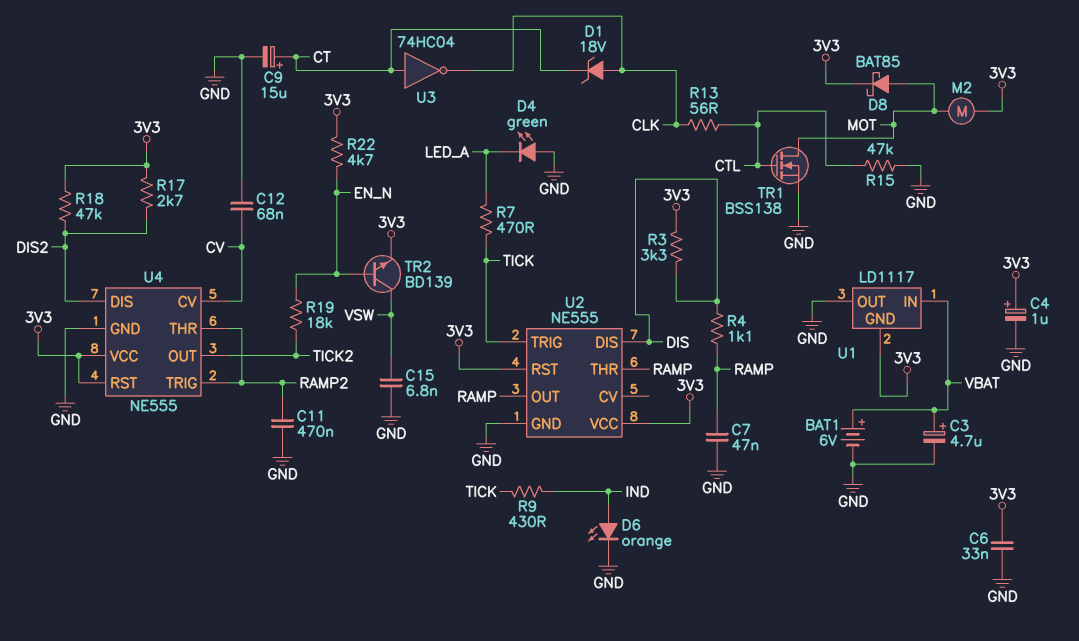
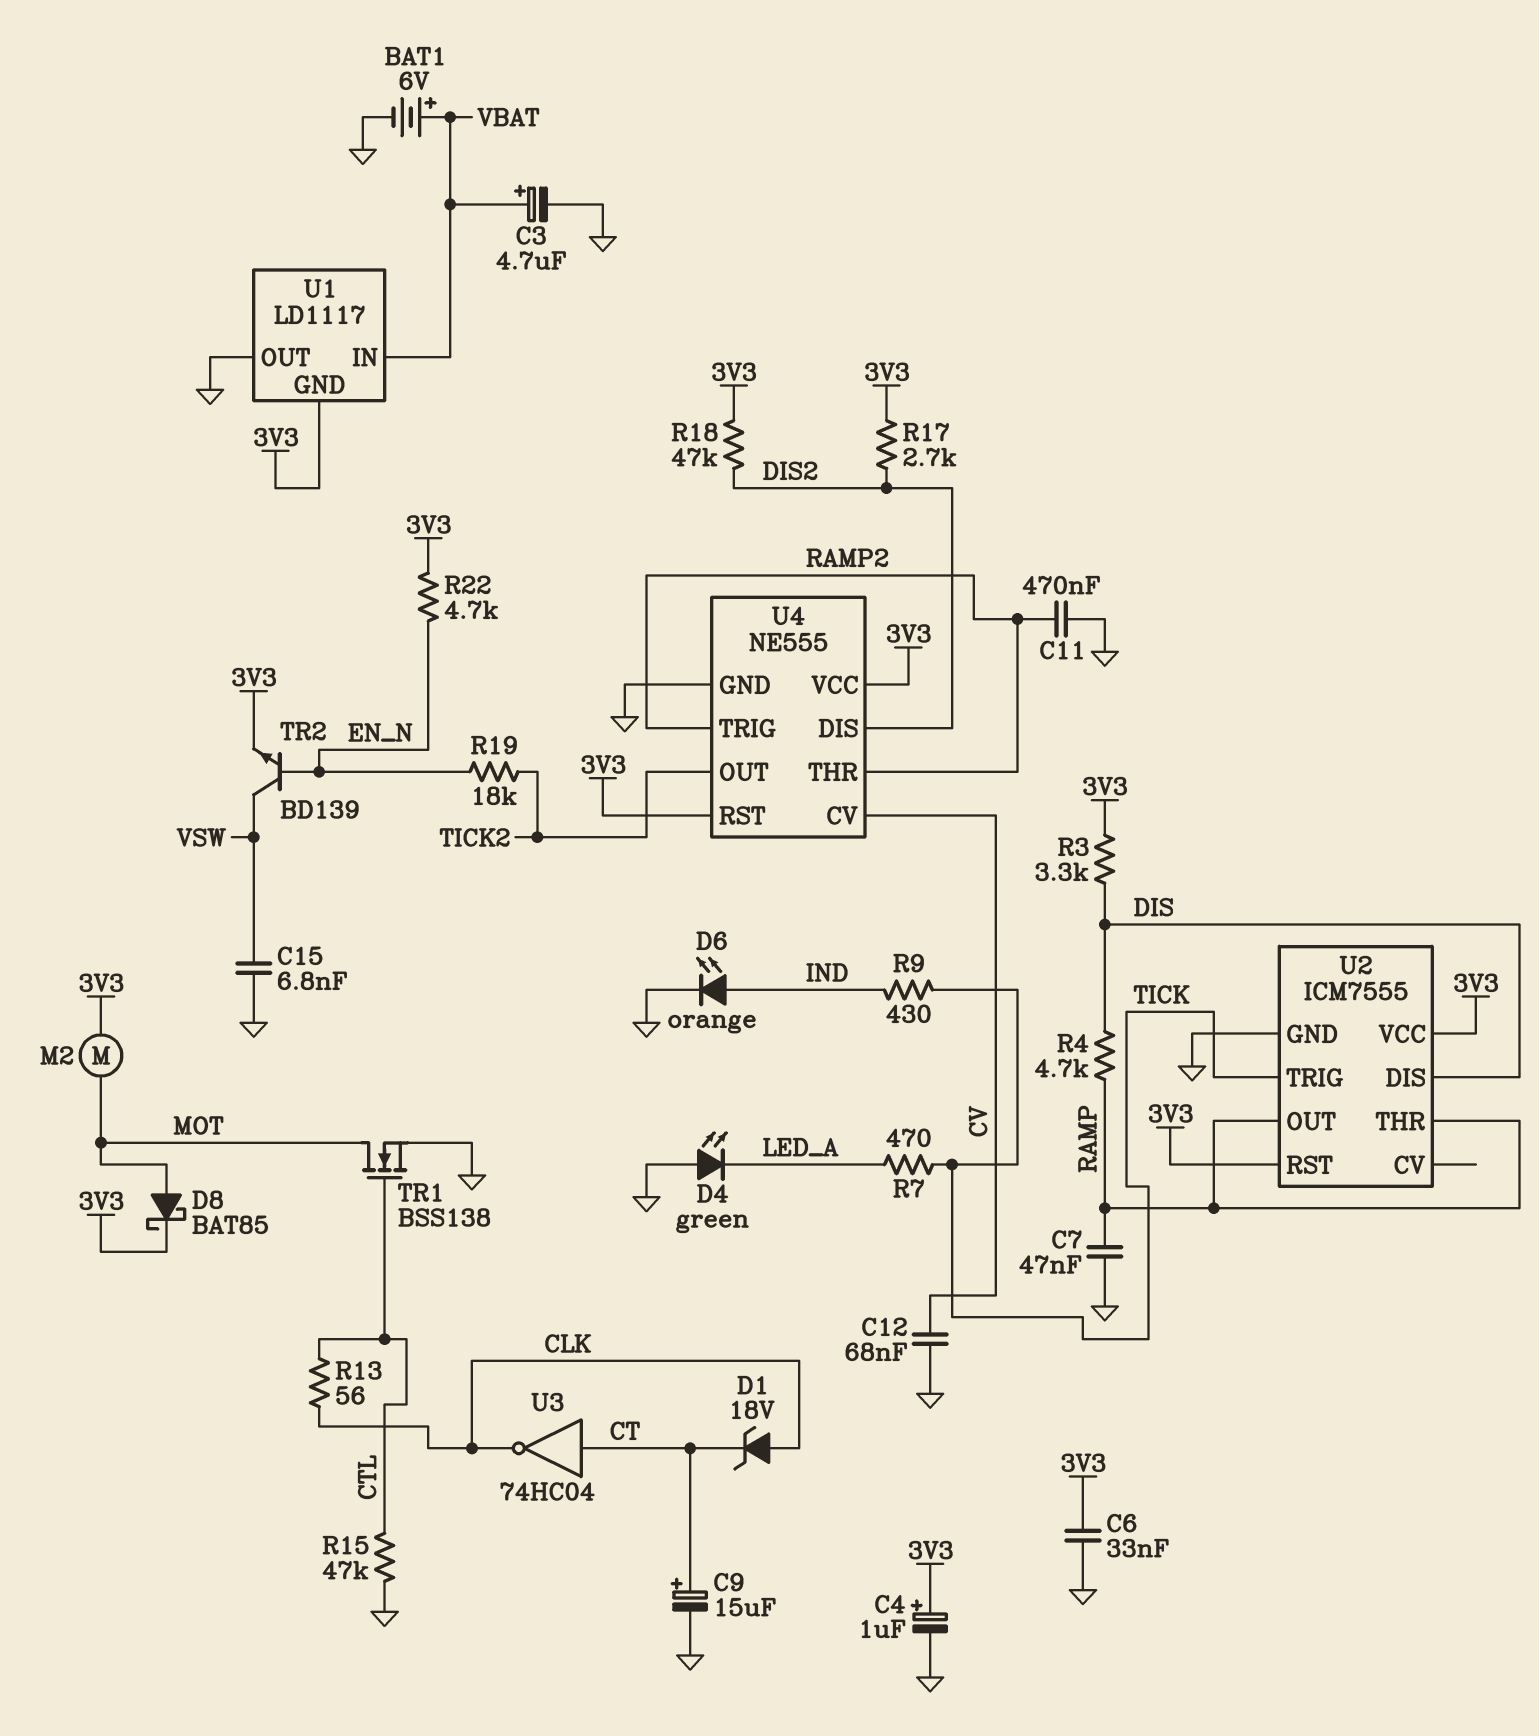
R4: 1.1k (DIS, RAMP) -> 4.7k (DIS, RAMP)
U2: NE555 -> ICM7555

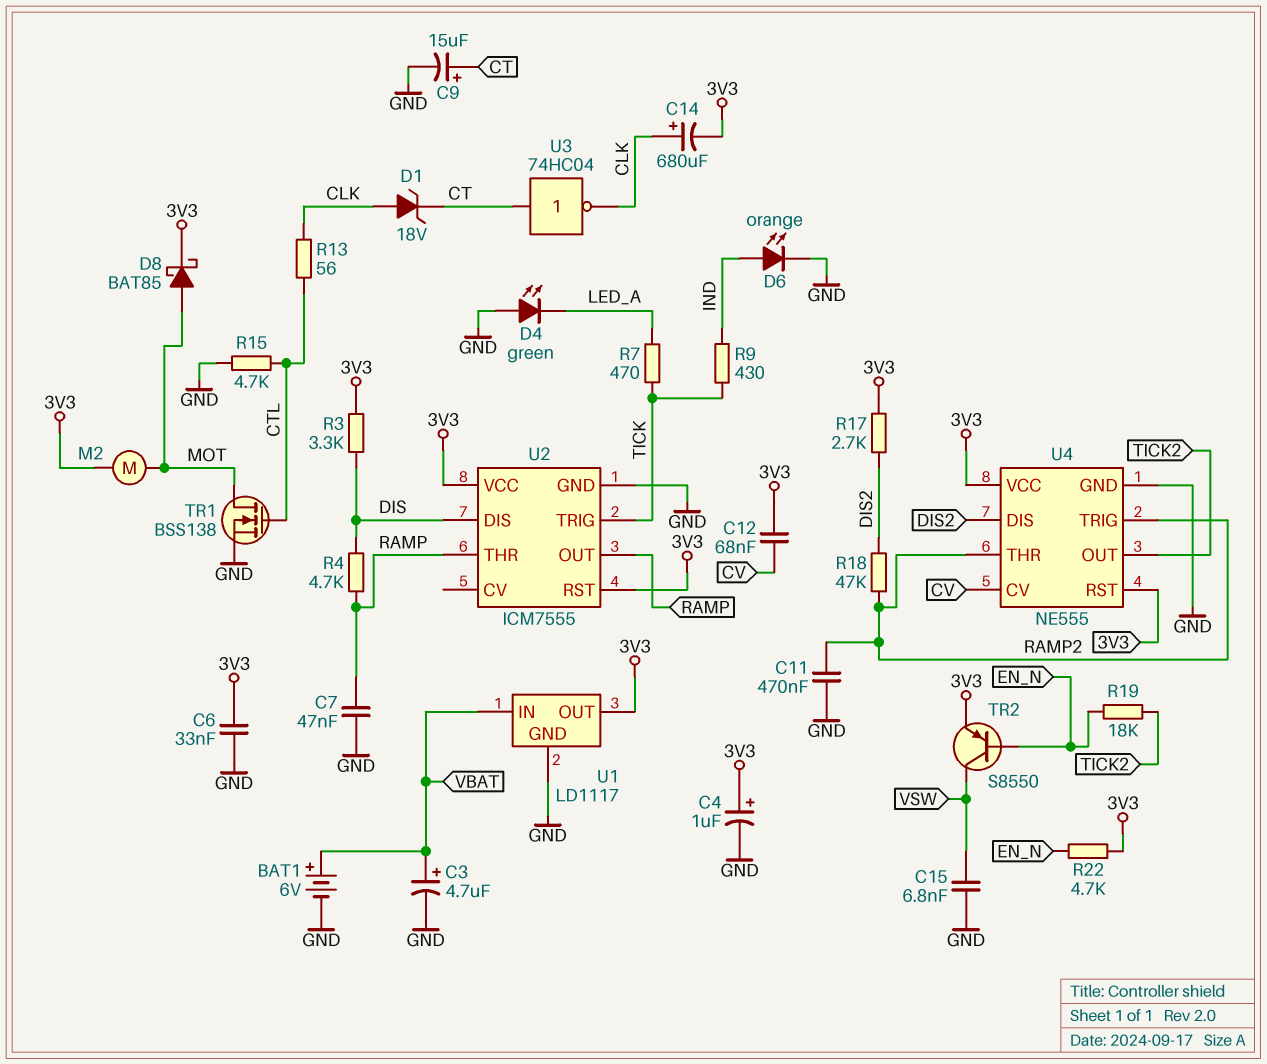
C12: 68nF (CV, GND) -> 68nF (3V3, CV)
C14: none -> 680uF (plus CLK, minus 3V3)
R15: 47k (CTL, GND) -> 4.7k (CTL, GND)
R18: 47k (3V3, DIS2) -> 47k (DIS2, RAMP2)
TR2: NPN BD139 (B EN_N, C VSW, E 3V3) -> PNP S8550 (B EN_N, C VSW, E 3V3)
U1 pin GND: 3V3 -> GND
U1 pin OUT: GND -> 3V3

